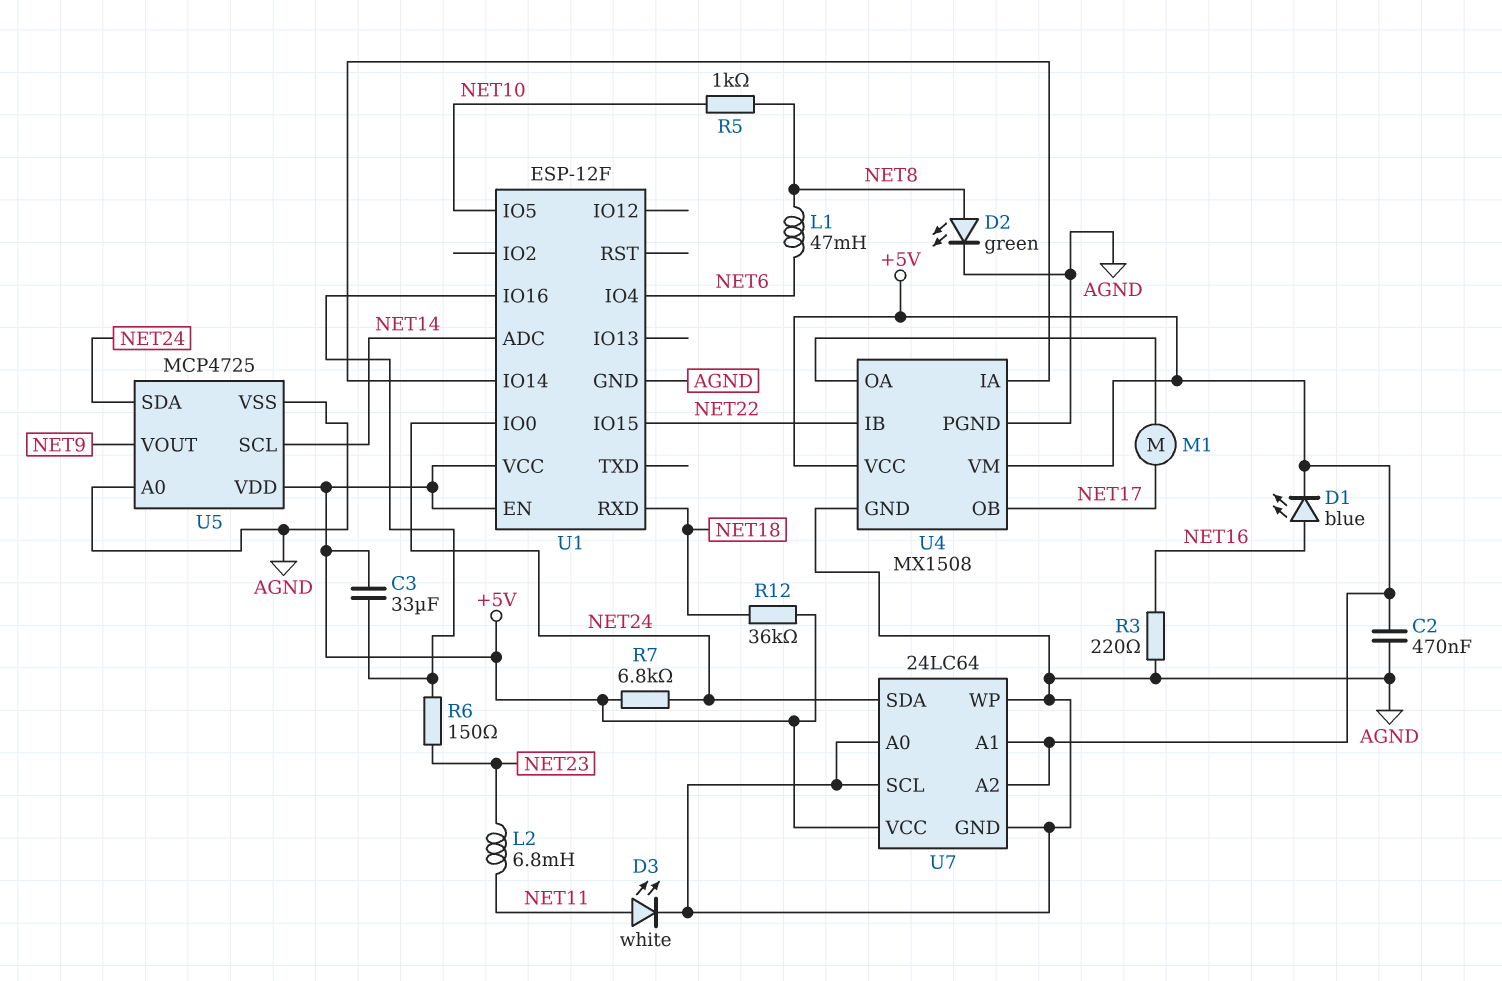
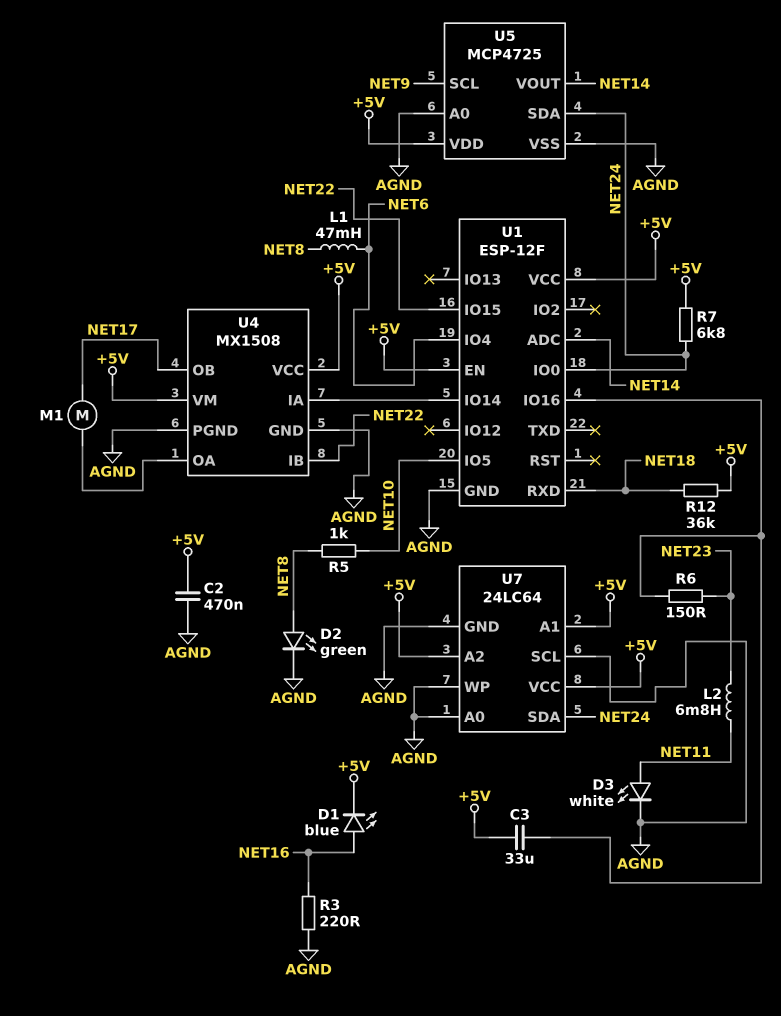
U5 pin SCL: NET14 -> NET9
U5 pin VOUT: NET9 -> NET14

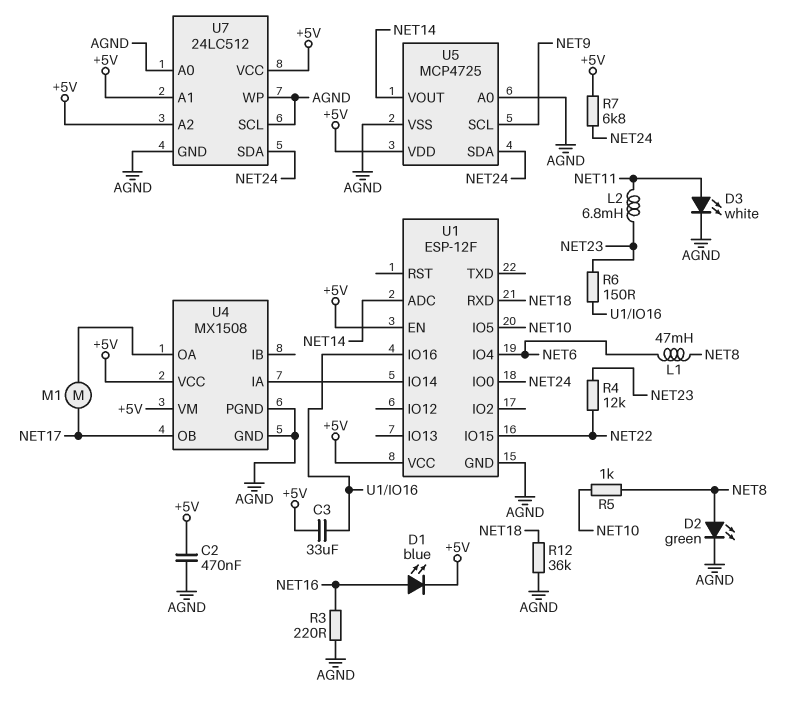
R4: none -> 12k (NET22, NET23)
R12: 36k (+5V, NET18) -> 36k (AGND, NET18)
U4 pin IB: NET22 -> none
U7: 24LC64 -> 24LC512

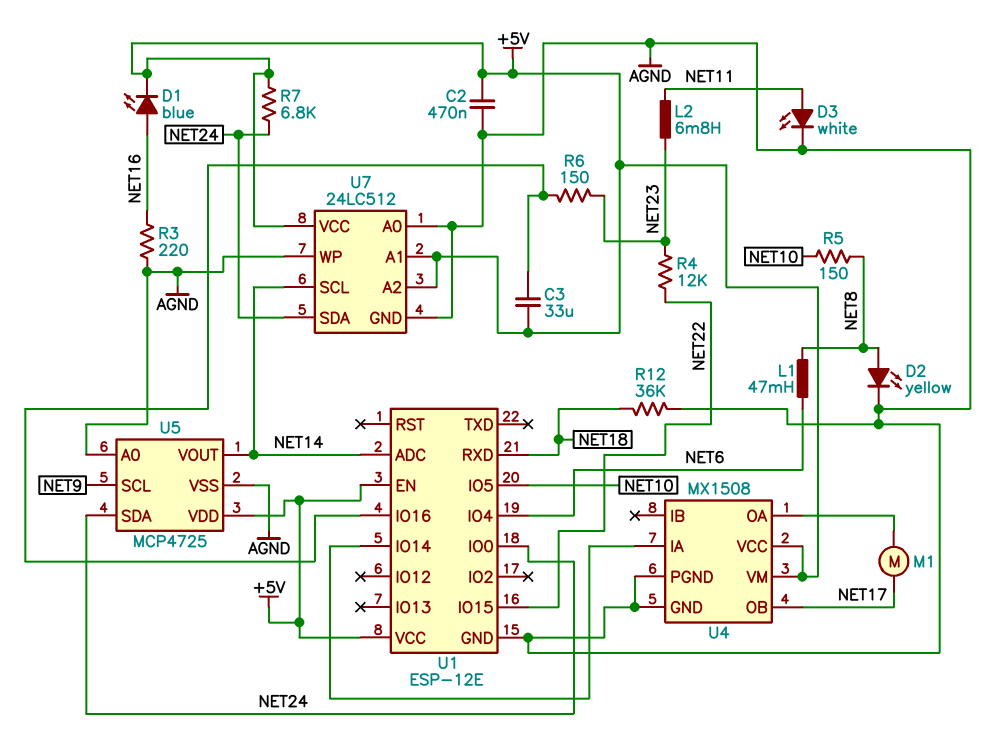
D2: LED green (A NET8, K AGND) -> LED yellow (A NET8, K AGND)
R5: 1k (NET8, NET10) -> 150 (NET8, NET10)
U1: ESP-12F -> ESP-12E
U7 pin SCL: AGND -> NET14

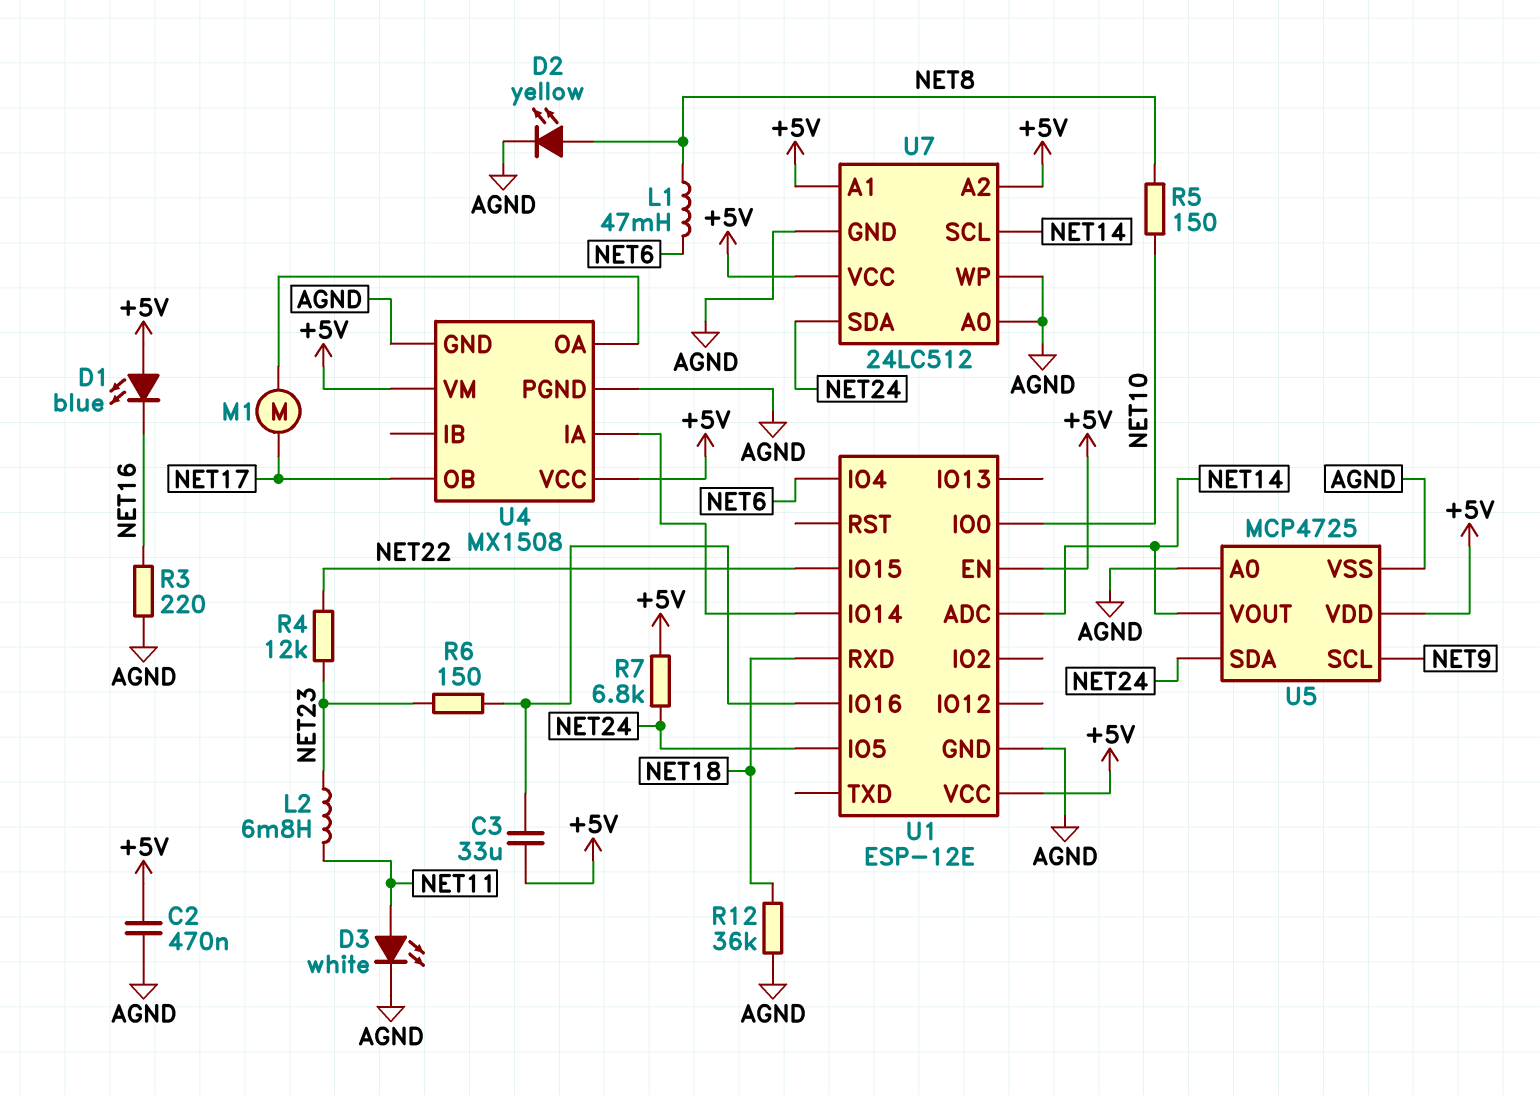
D1: LED blue (A NET16, K +5V) -> LED blue (A +5V, K NET16)
U1 pin IO0: NET24 -> NET10
U1 pin IO5: NET10 -> NET24

